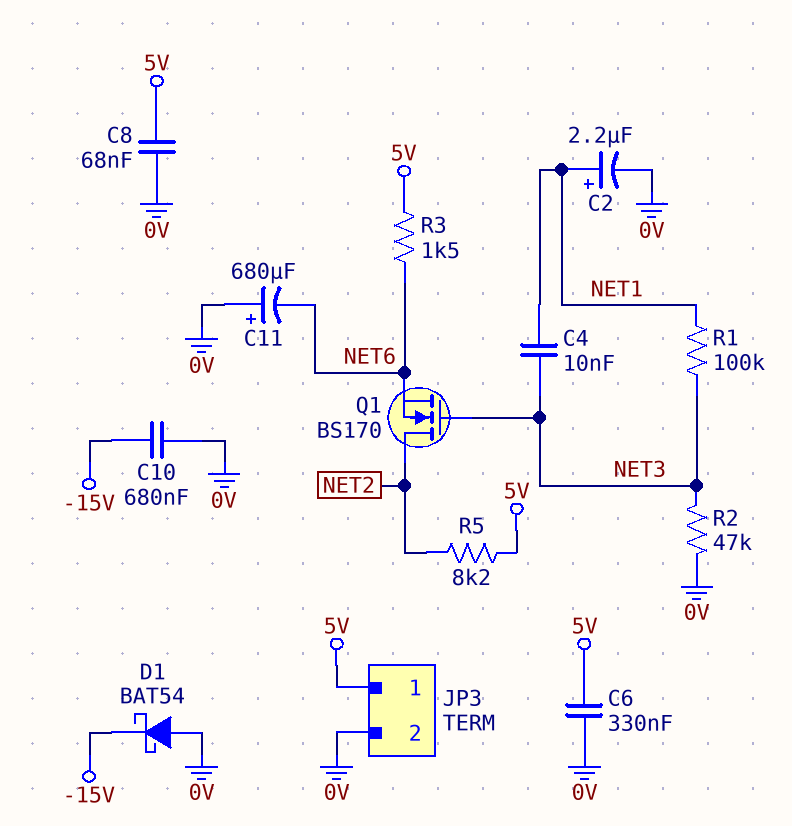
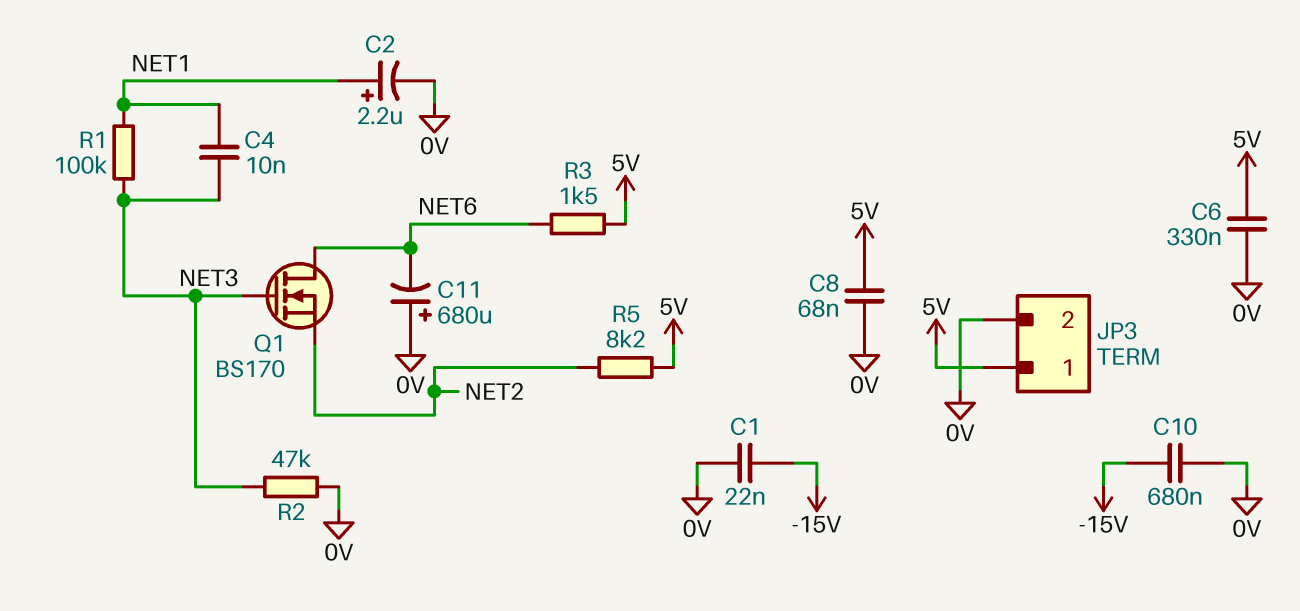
C1: none -> 22nF (-15V, 0V)
D1: schottky BAT54 (A 0V, K -15V) -> none
Q1: NMOS BS170 (G NET3, D NET2, S NET6) -> NMOS BS170 (G NET3, D NET6, S NET2)

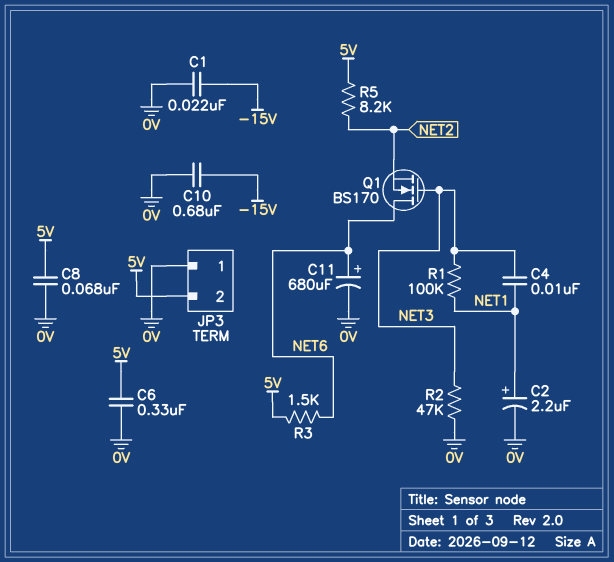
C11: 680uF (plus 0V, minus NET6) -> 680uF (plus NET6, minus 0V)
JP3 pin 1: 5V -> 0V
JP3 pin 2: 0V -> 5V

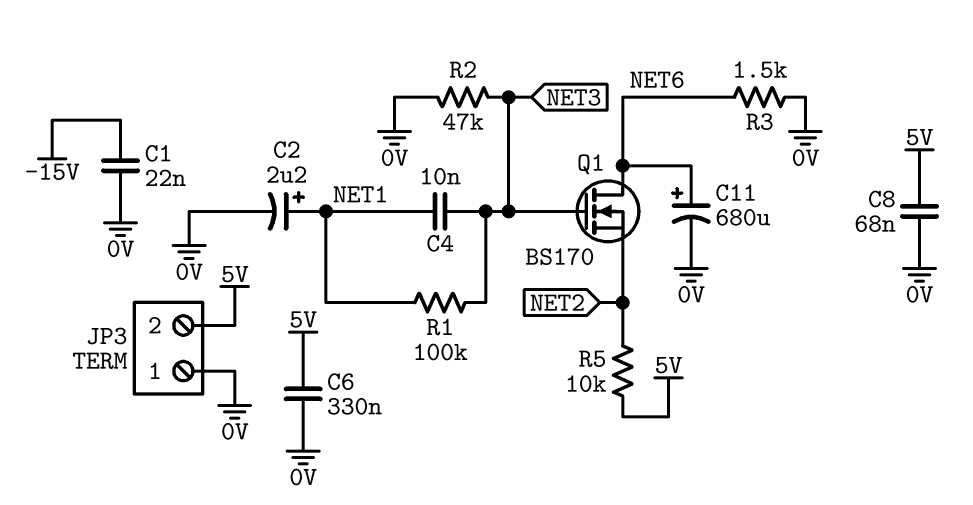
C10: 680nF (-15V, 0V) -> none
R3: 1.5k (5V, NET6) -> 1.5k (0V, NET6)
R5: 8.2k (5V, NET2) -> 10k (5V, NET2)

